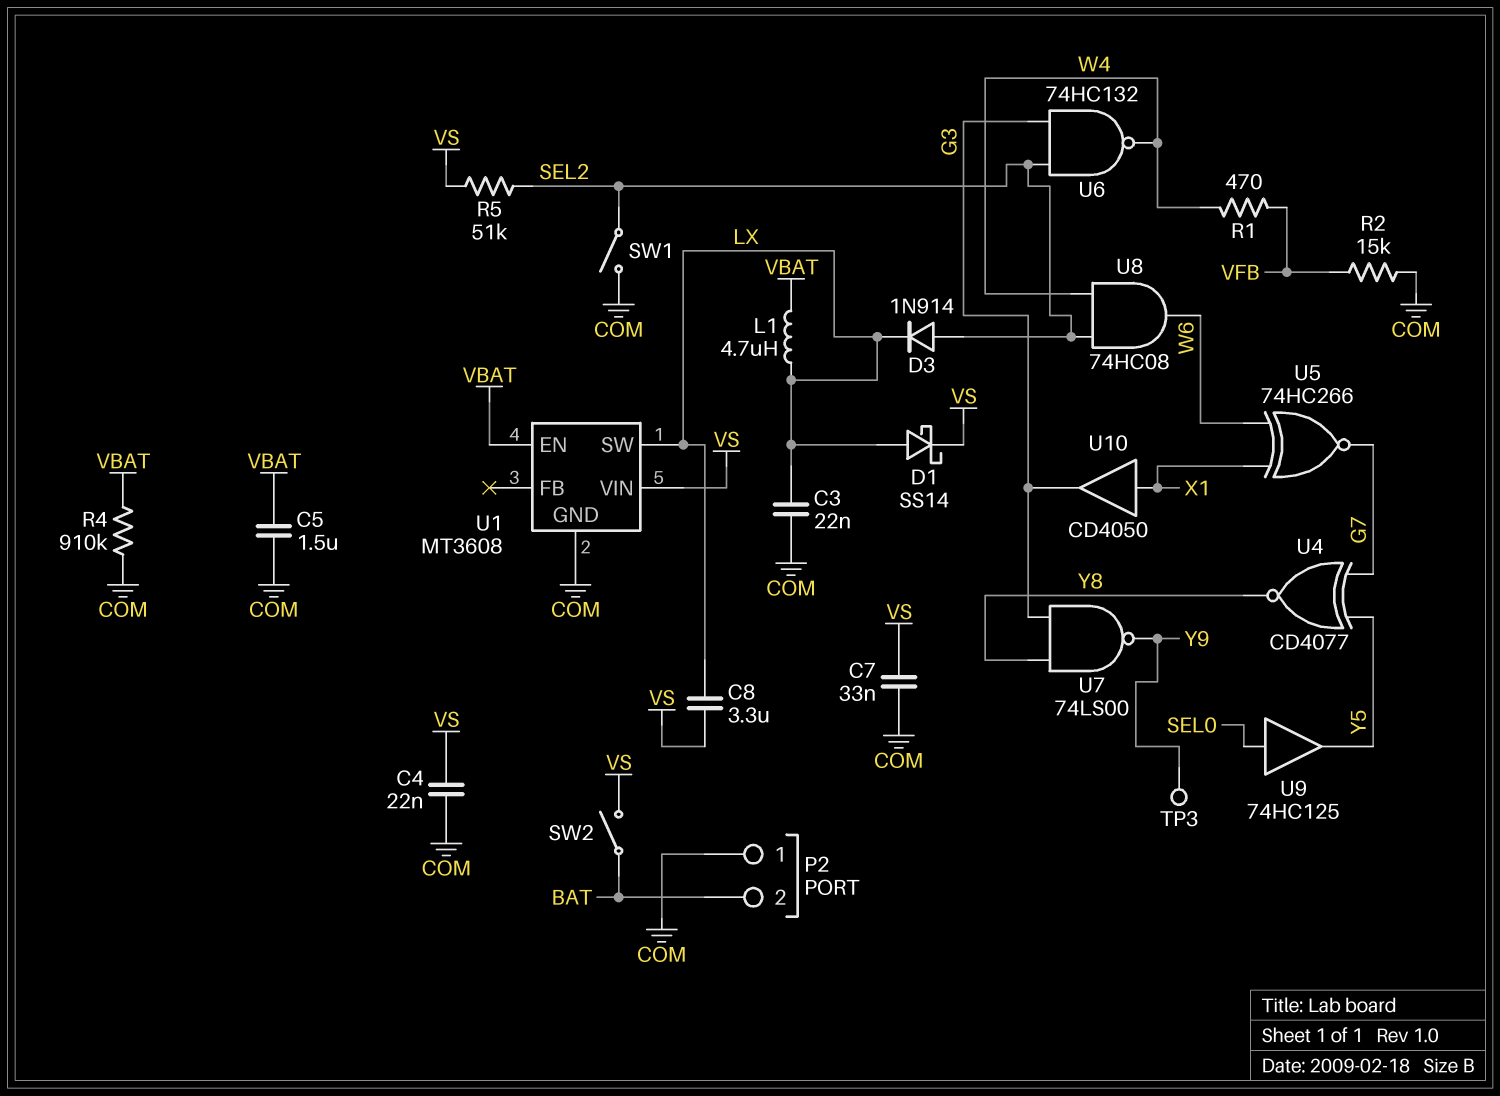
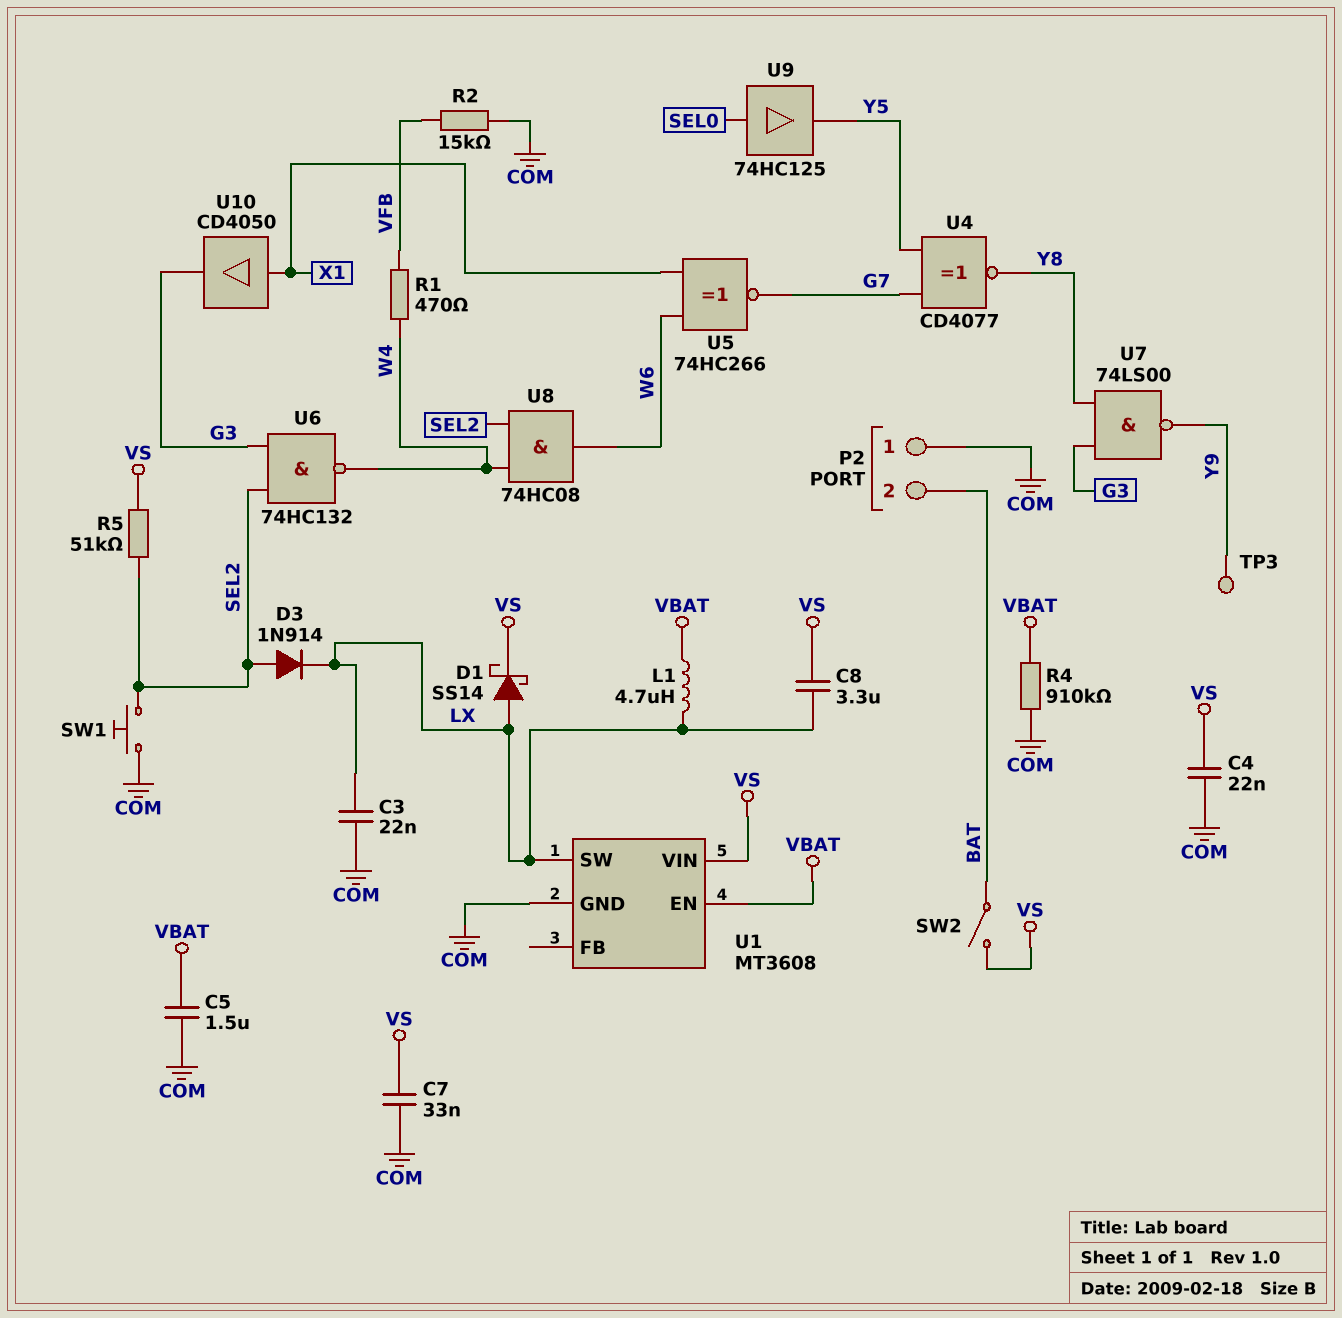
SW1: switch (COM, SEL2) -> button (COM, SEL2)

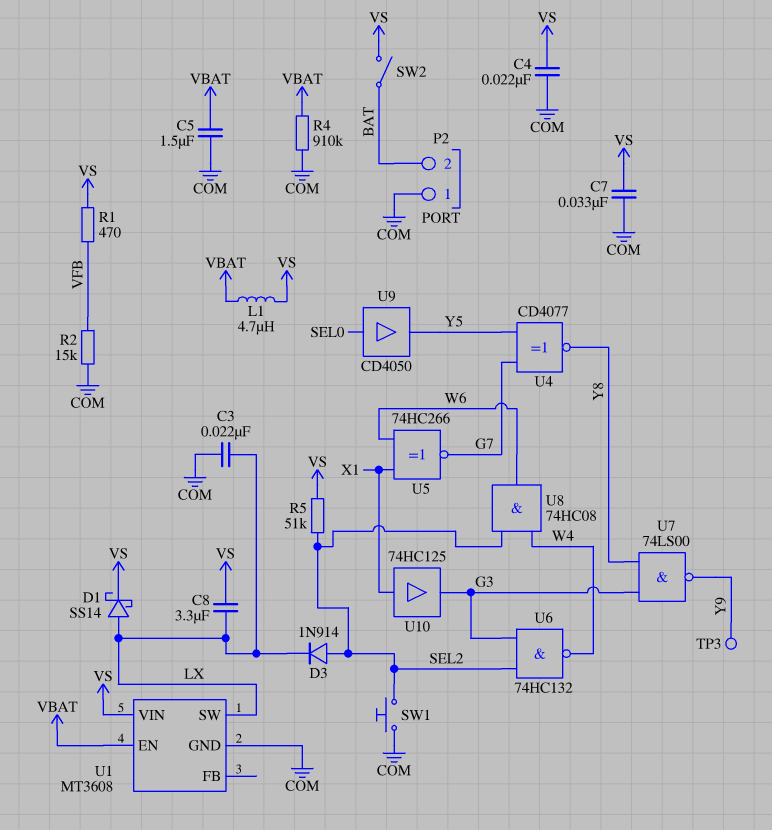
L1: 4.7uH (LX, VBAT) -> 4.7uH (VBAT, VS)
R1: 470 (VFB, W4) -> 470 (VFB, VS)
U9: buffer 74HC125 (in SEL0, out Y5) -> buffer CD4050 (in SEL0, out Y5)
U10: buffer CD4050 (in X1, out G3) -> buffer 74HC125 (in X1, out G3)

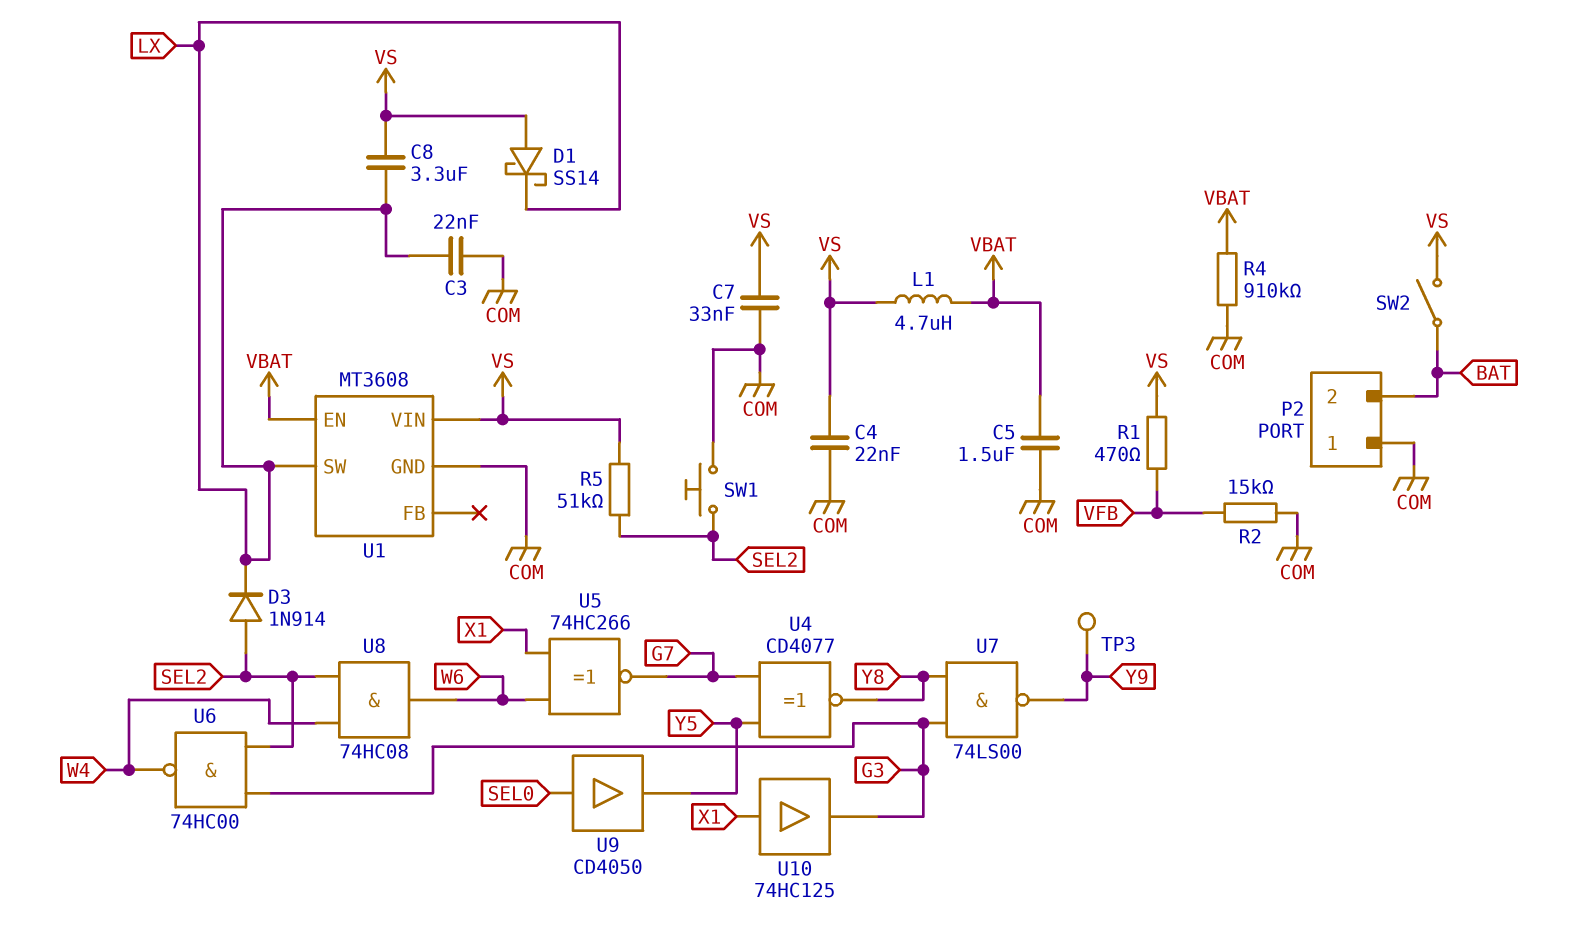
D1: schottky SS14 (A LX, K VS) -> schottky SS14 (A VS, K LX)
U6: NAND 74HC132 (in G3, in SEL2, out W4) -> NAND 74HC00 (in G3, in SEL2, out W4)

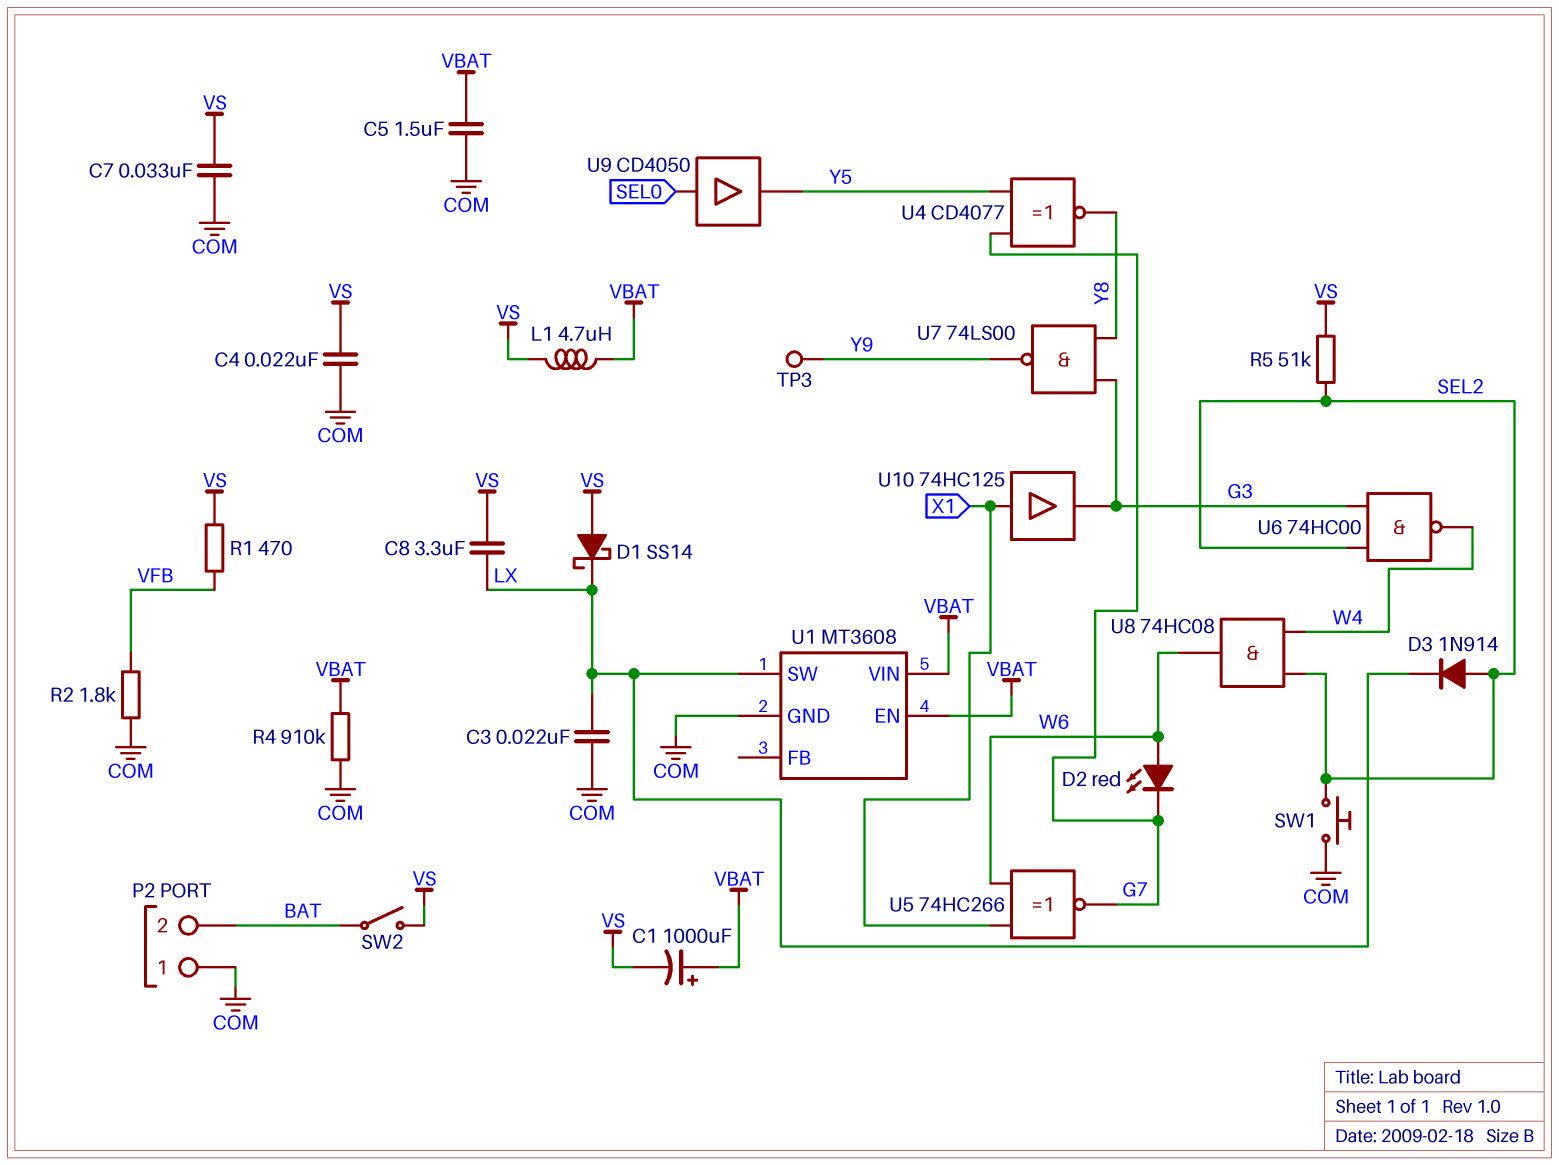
C1: none -> 1000uF (plus VBAT, minus VS)
D2: none -> LED red (A W6, K G7)
R2: 15k (COM, VFB) -> 1.8k (COM, VFB)
U1 pin VIN: VS -> VBAT

